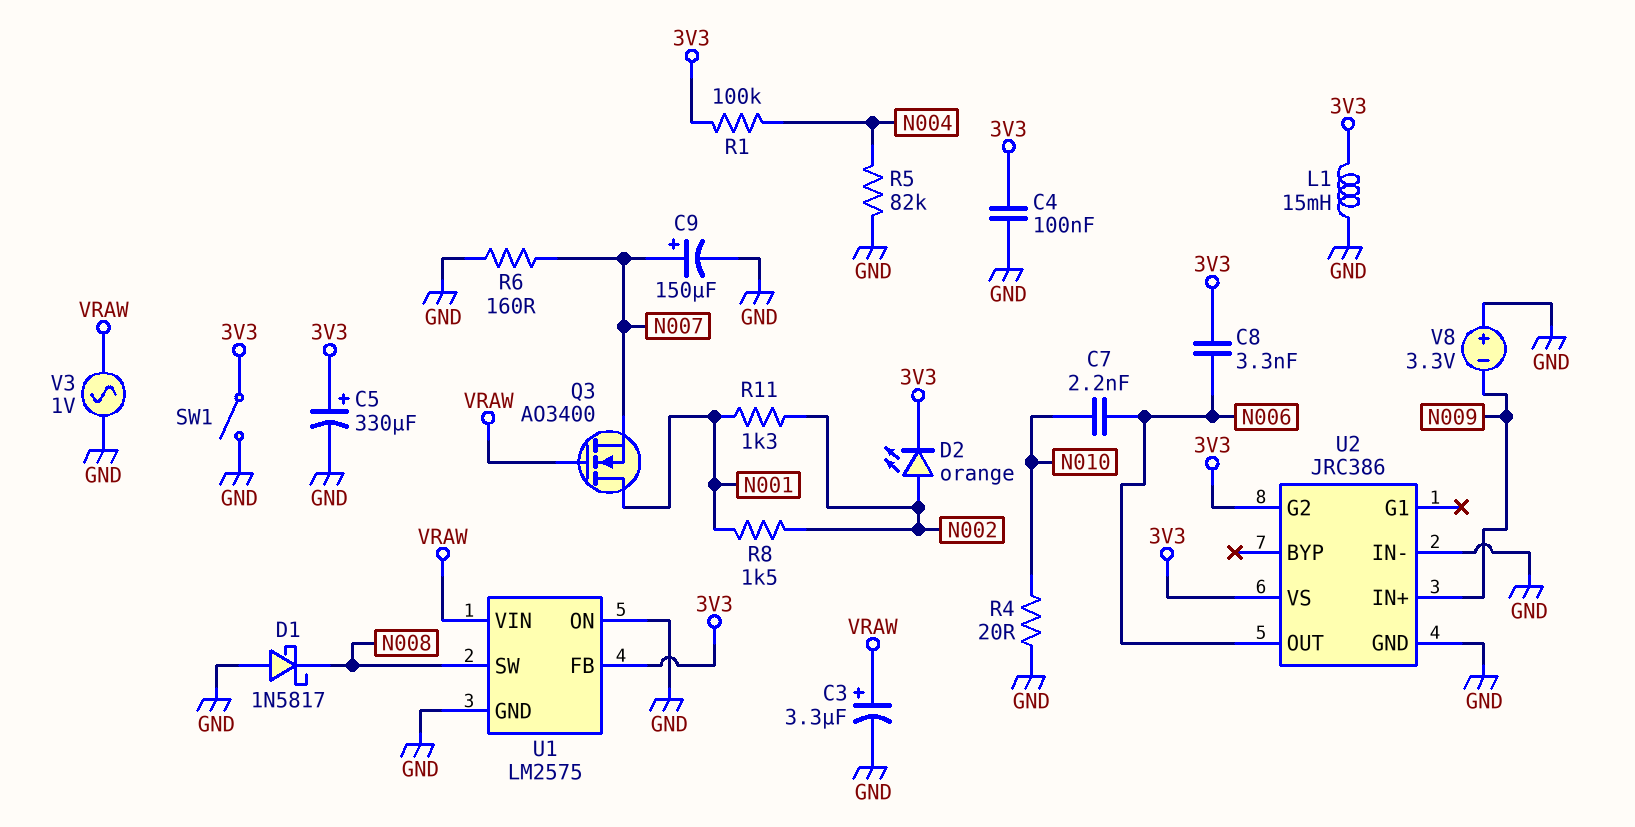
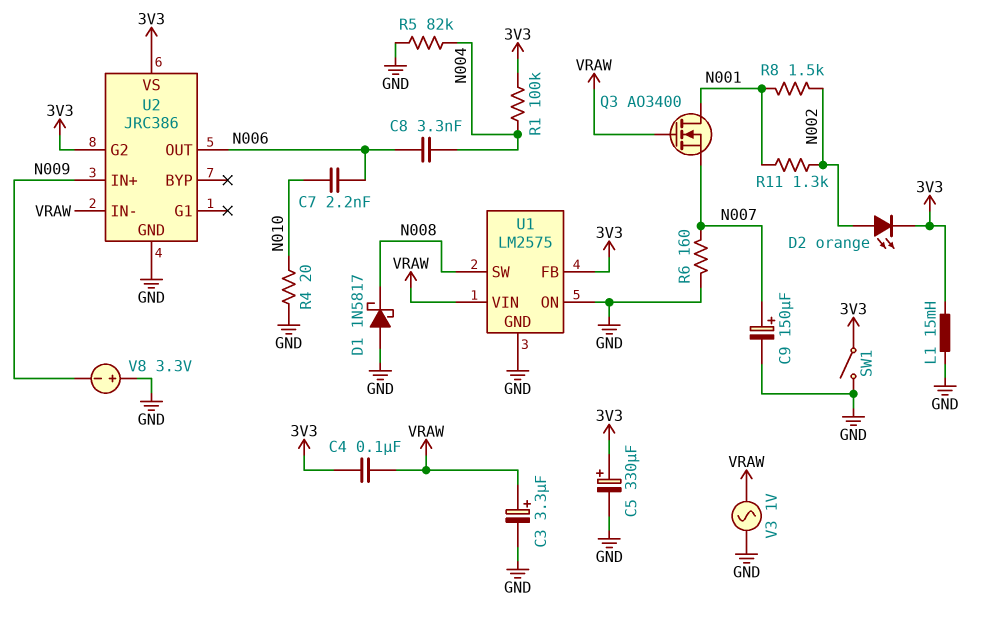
C4: 100nF (3V3, GND) -> 100nF (3V3, VRAW)
C8: 3.3nF (3V3, N006) -> 3.3nF (N004, N006)
U2 pin IN-: GND -> VRAW

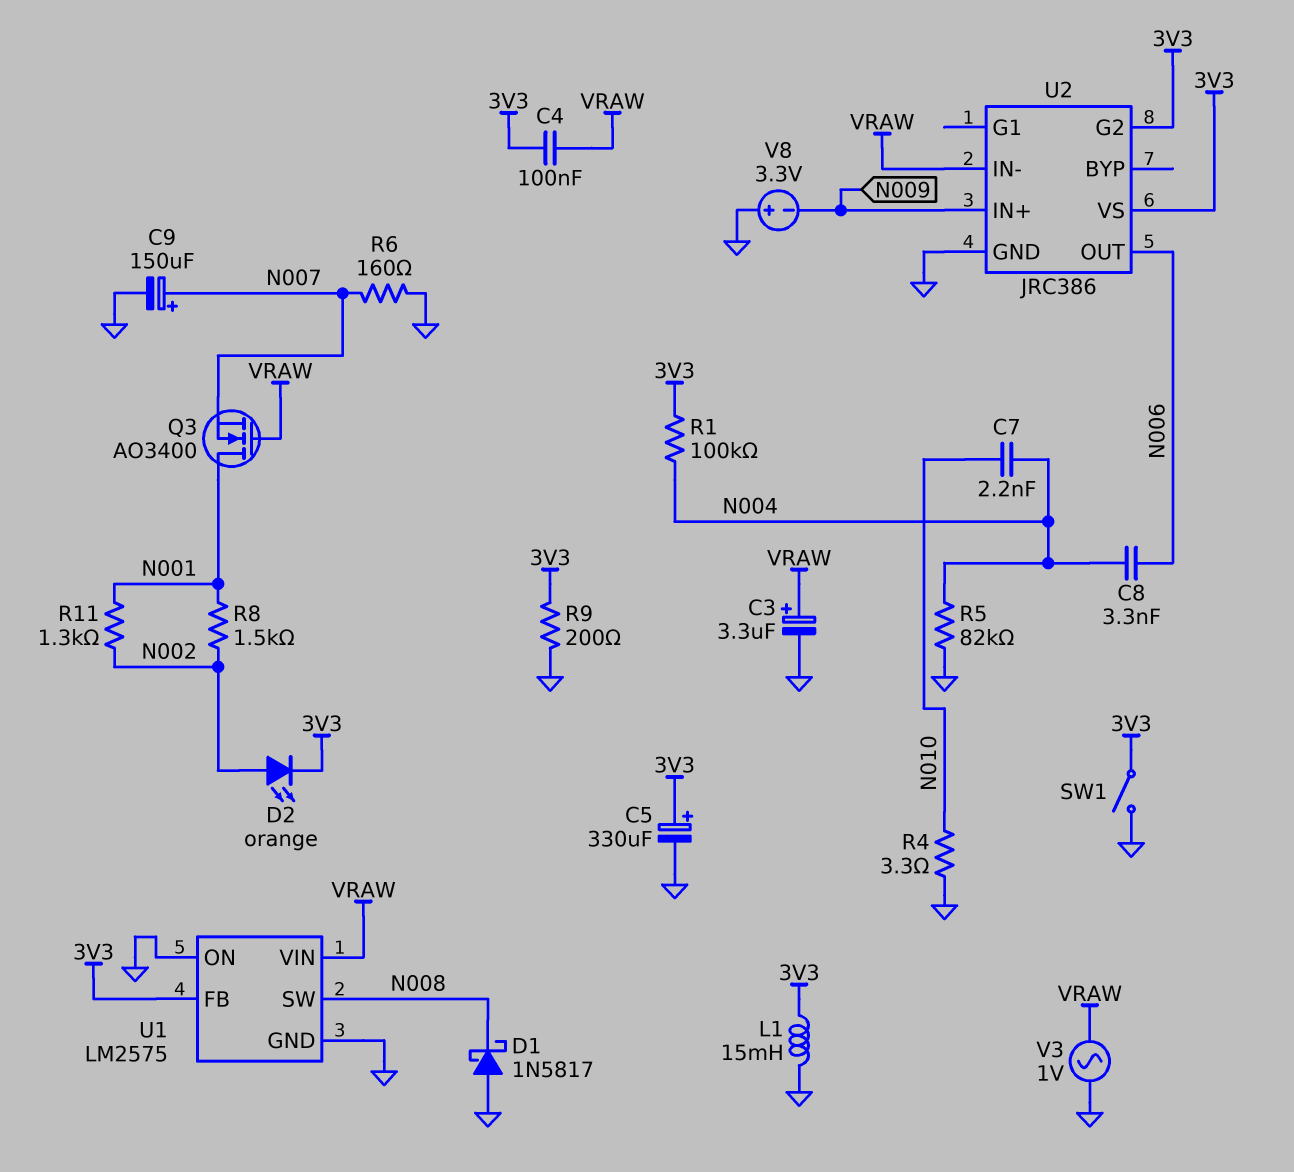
C7: 2.2nF (N006, N010) -> 2.2nF (N004, N010)
R4: 20 (GND, N010) -> 3.3 (GND, N010)
R9: none -> 200 (3V3, GND)

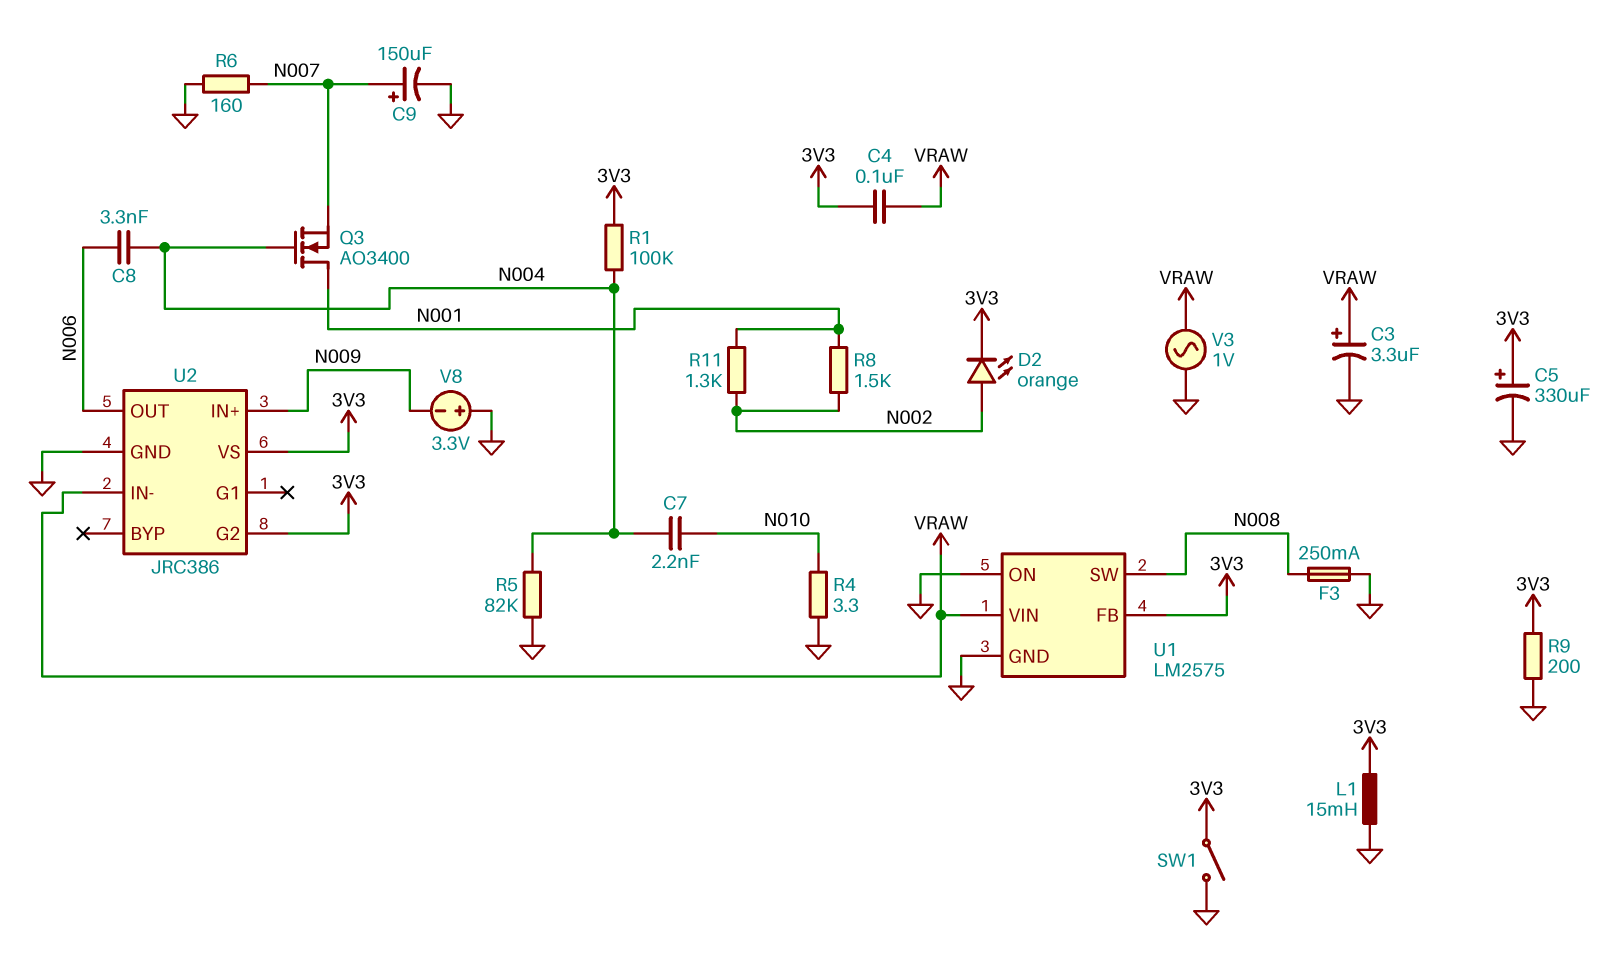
D1: schottky 1N5817 (A GND, K N008) -> none
F3: none -> 250mA (GND, N008)
Q3: NMOS AO3400 (G VRAW, D N001, S N007) -> NMOS AO3400 (G N004, D N001, S N007)

